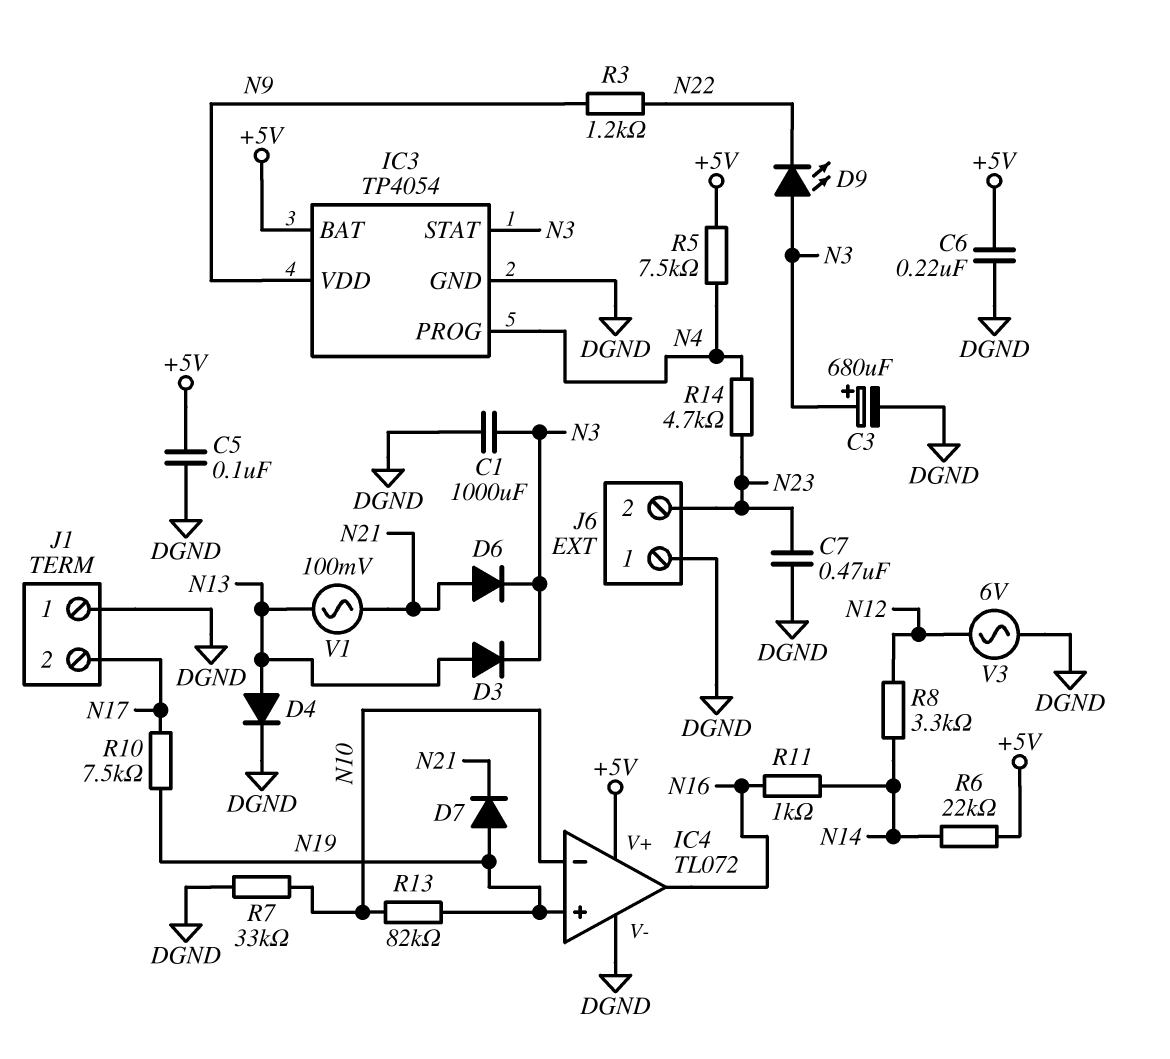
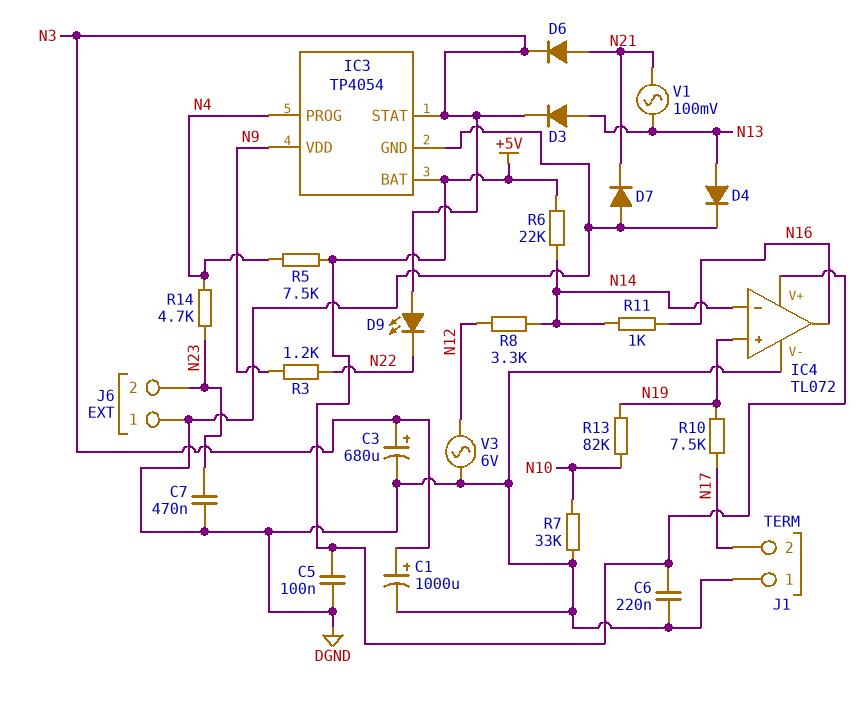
C1: 1000uF (DGND, N3) -> 1000uF (plus N3, minus DGND)
D7: diode (A N19, K N21) -> diode (A DGND, K N21)
IC4 pin in-: N10 -> N14

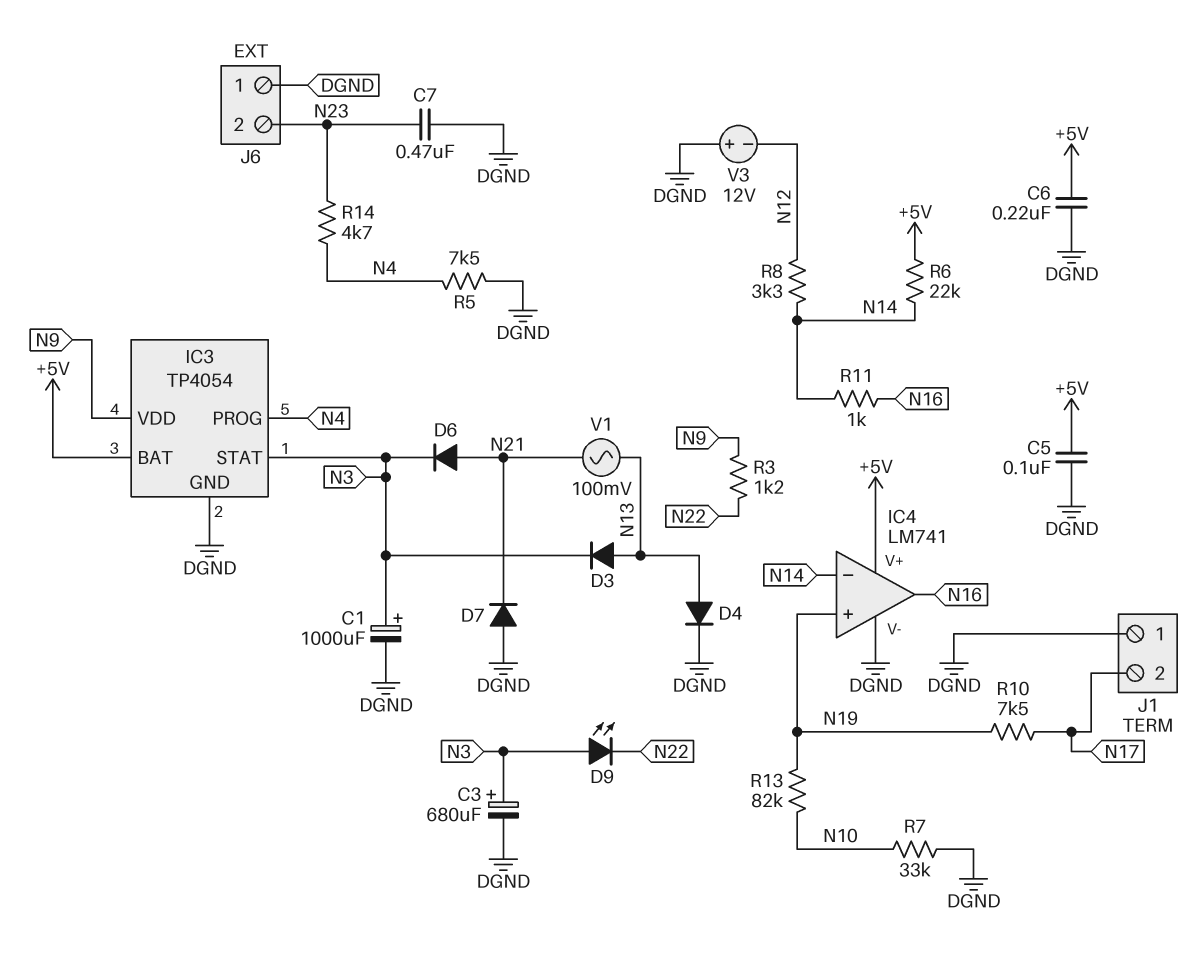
IC4: TL072 -> LM741
R5: 7.5k (+5V, N4) -> 7.5k (DGND, N4)
V3: AC 6V (DGND, N12) -> 12V (plus DGND, minus N12)

